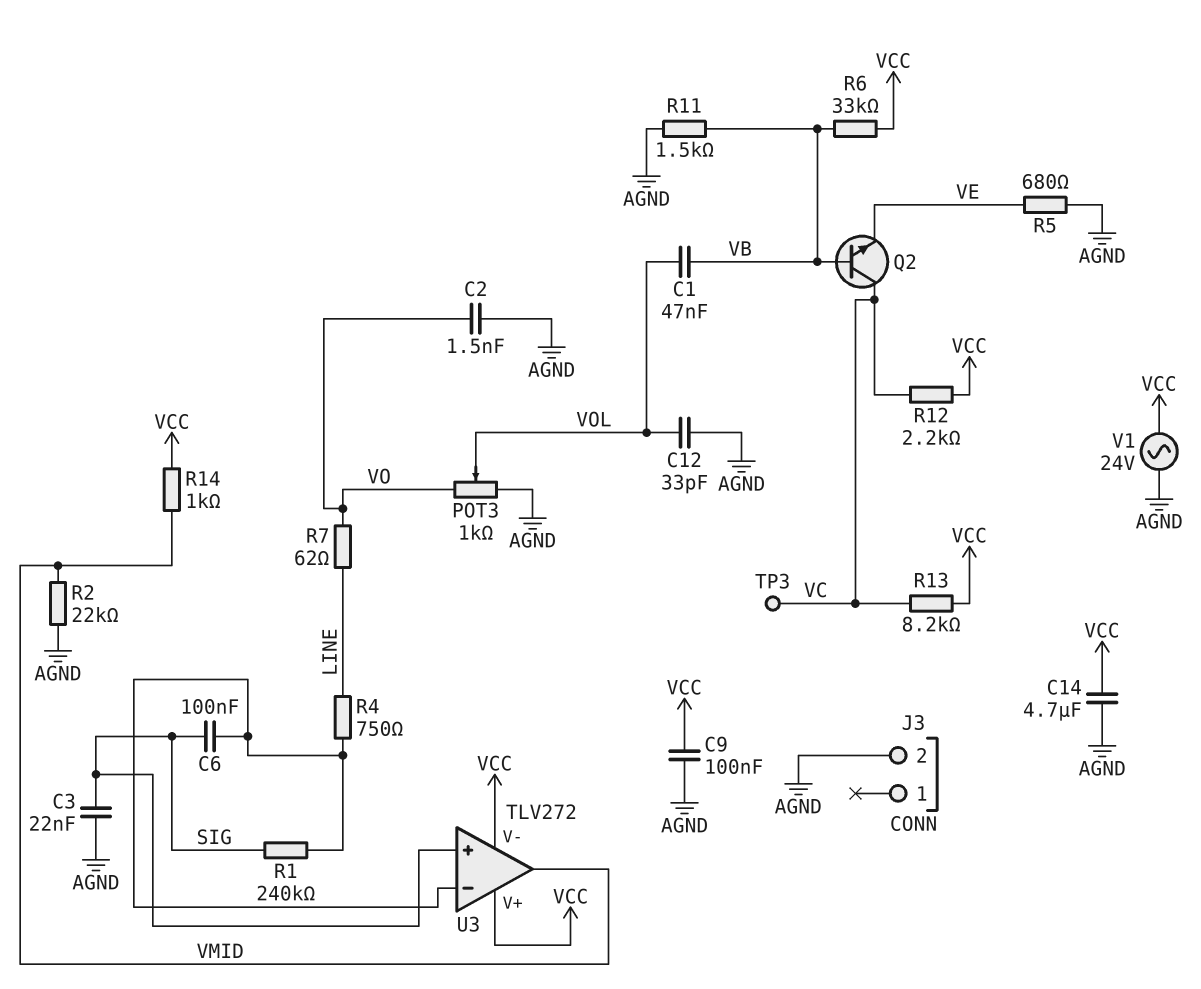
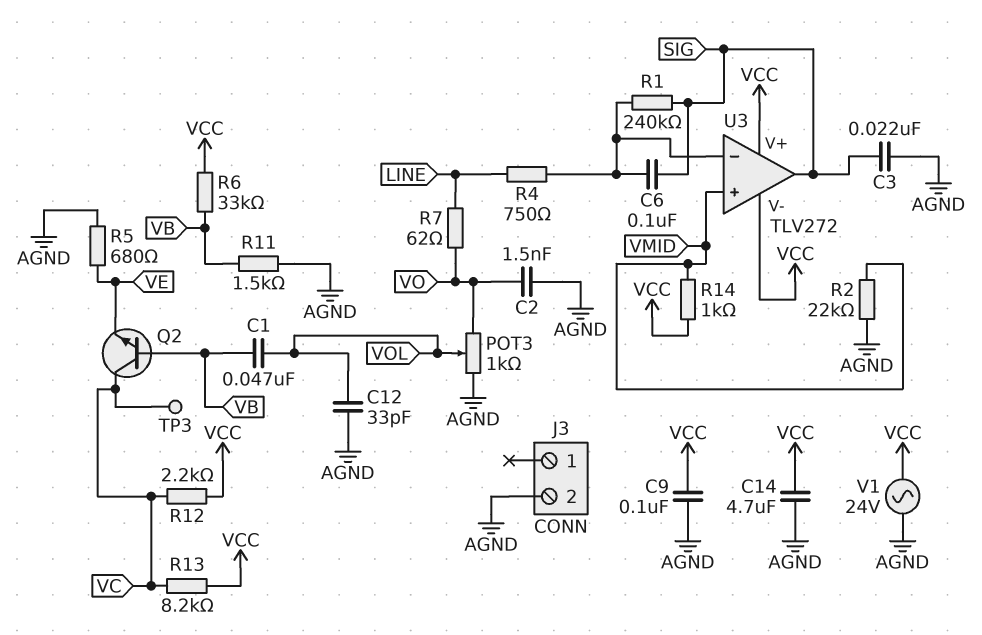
U3 pin in+: SIG -> VMID
U3 pin out: VMID -> SIG

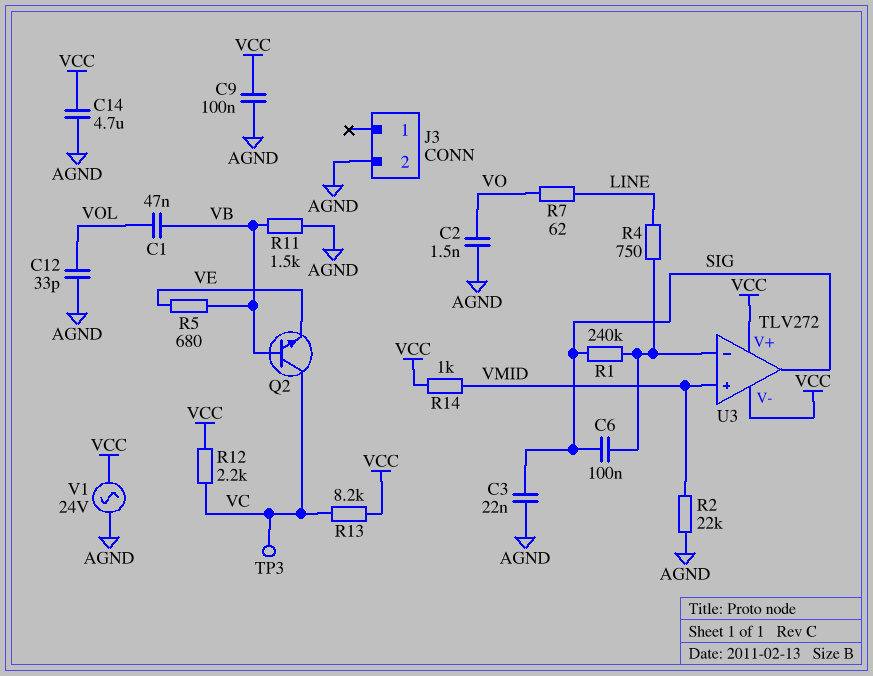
POT3: 1k (AGND, VO, wiper VOL) -> none
R5: 680 (AGND, VE) -> 680 (VB, VE)
R6: 33k (VB, VCC) -> none

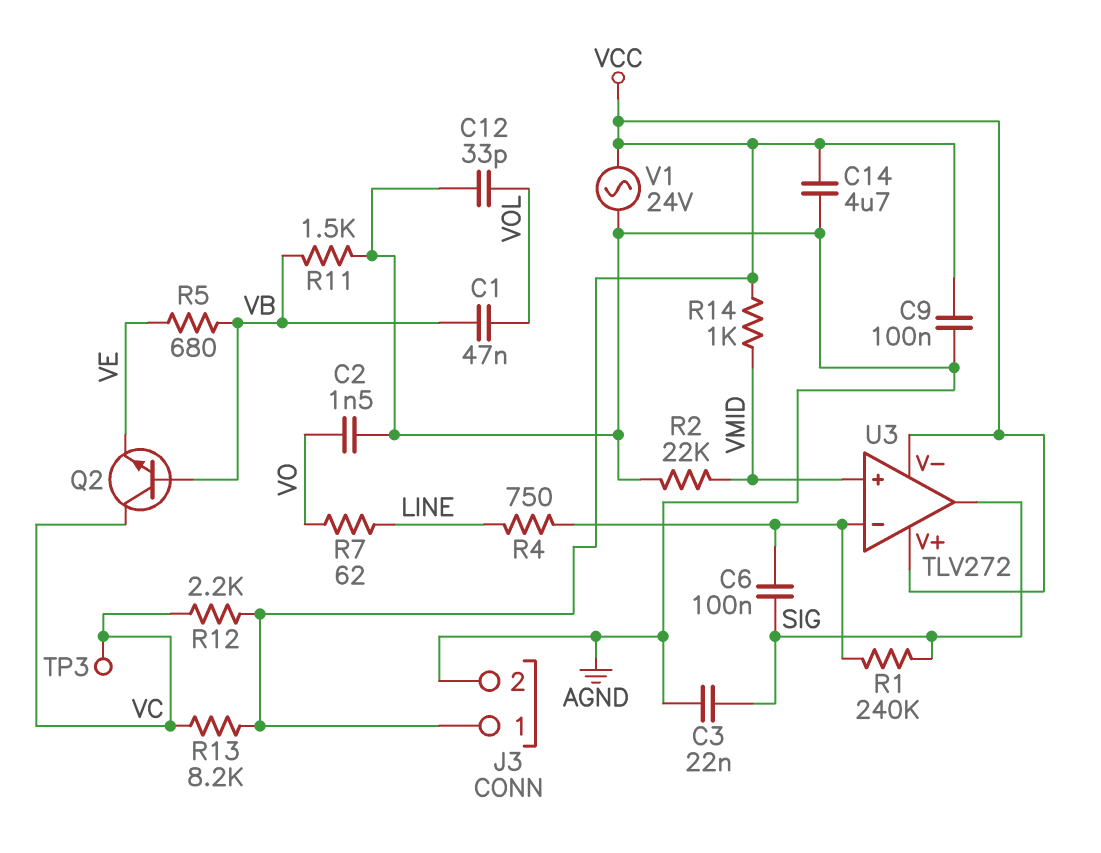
J3 pin 1: none -> VCC

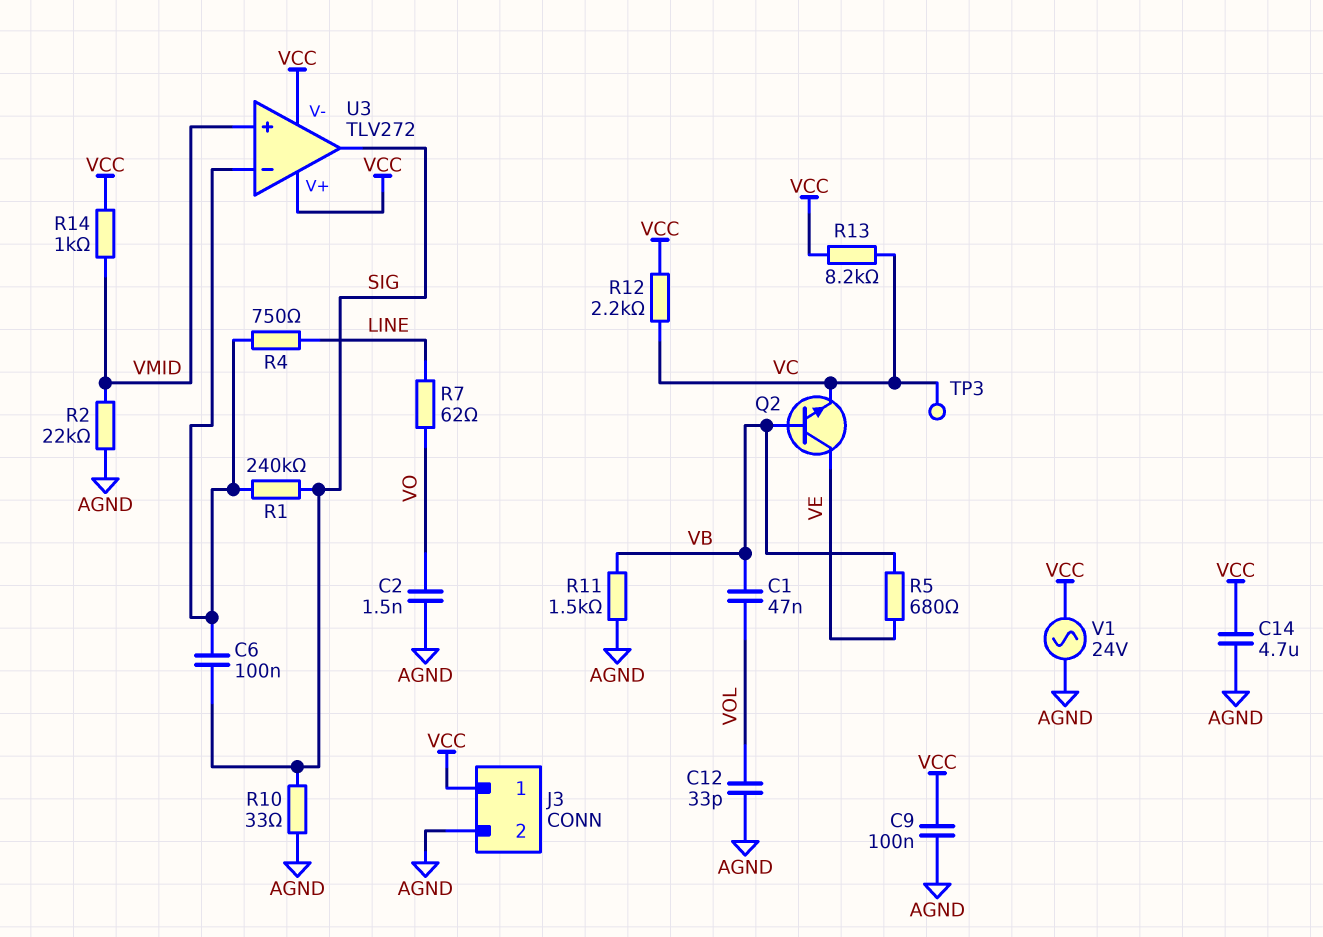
C3: 22nF (AGND, SIG) -> none
Q2: NPN (B VB, C VC, E VE) -> NPN (B VB, C VE, E VC)
R10: none -> 33 (AGND, SIG)

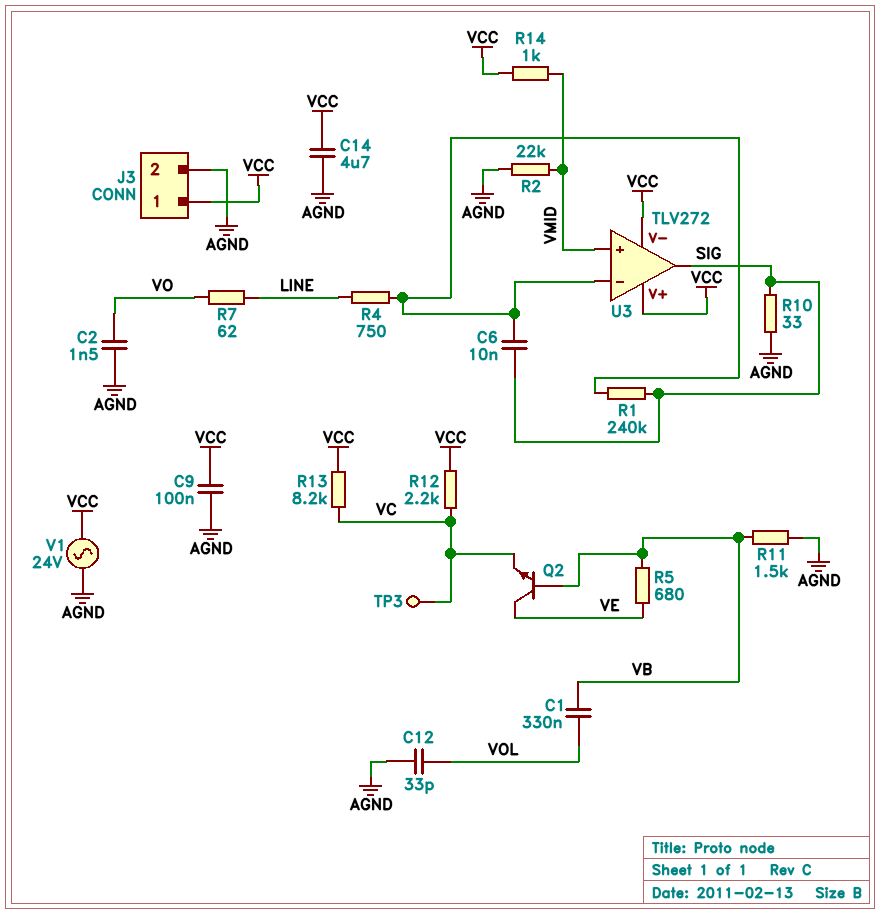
C1: 47nF (VB, VOL) -> 330nF (VB, VOL)
C6: 100nF (SIG, U3/in-) -> 10nF (SIG, U3/in-)

